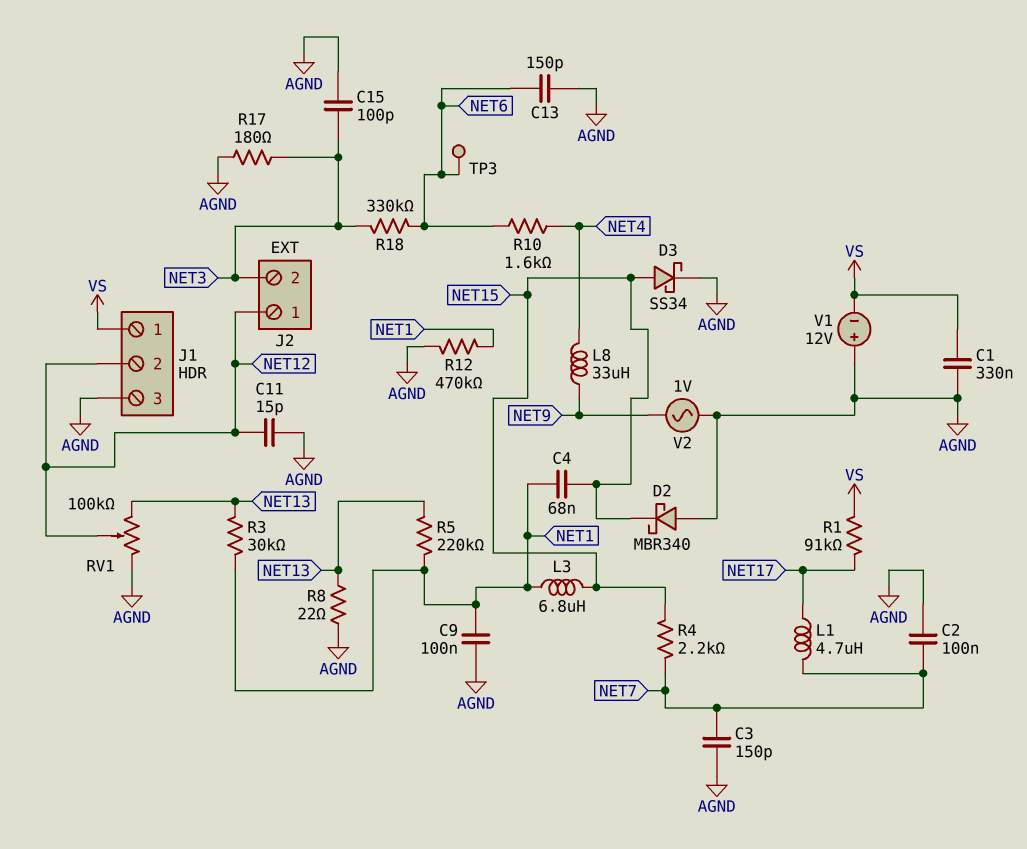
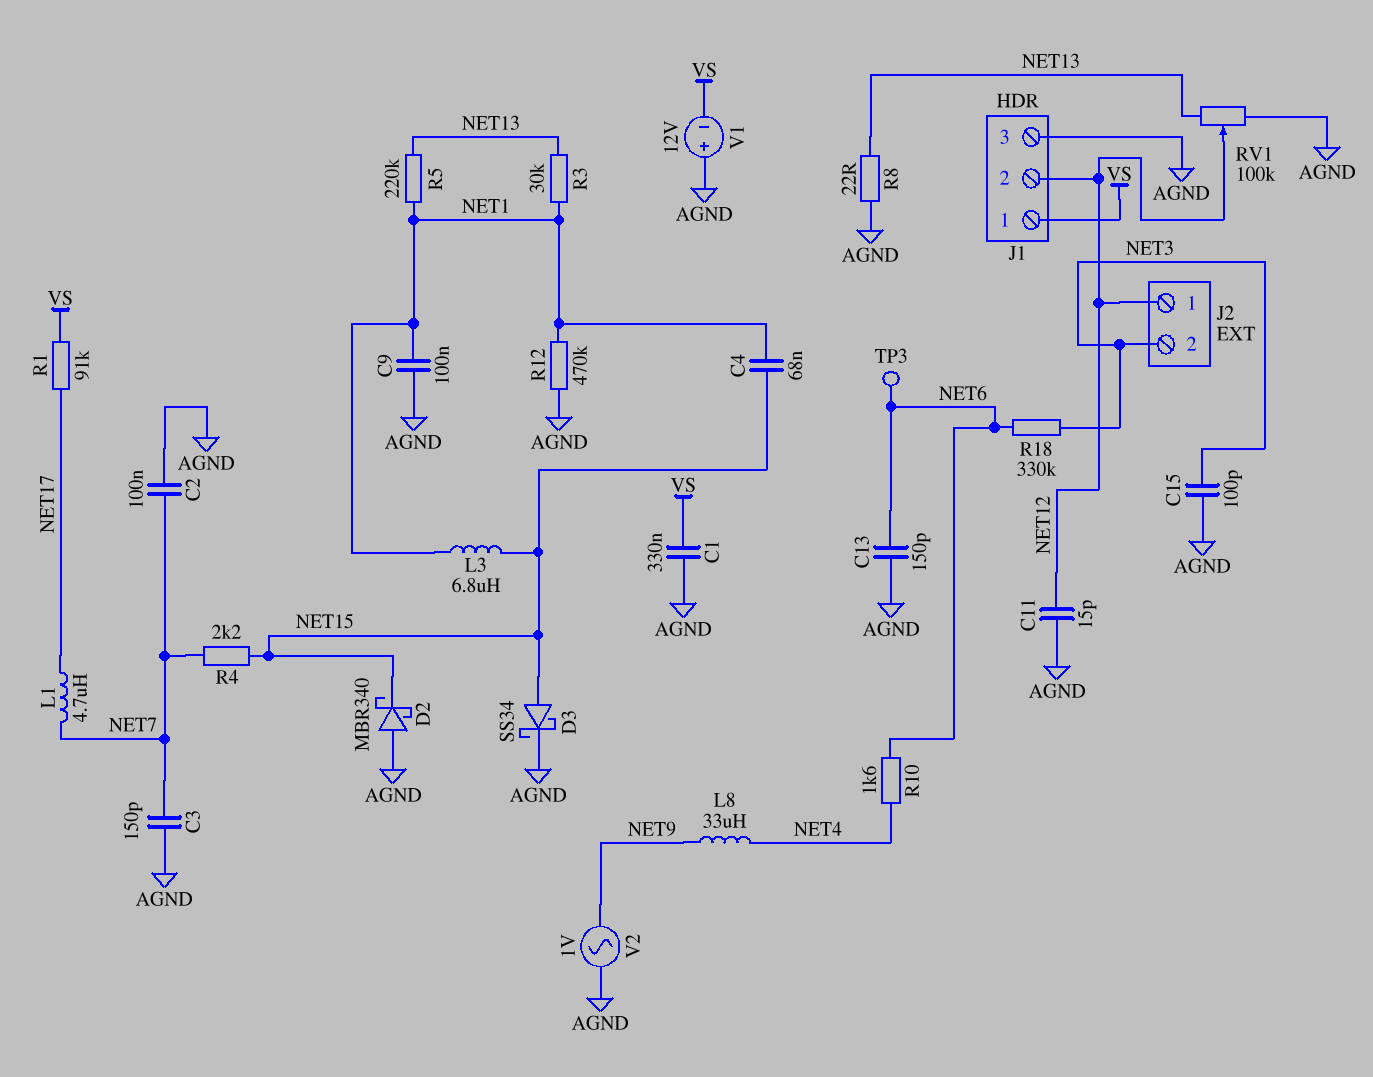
R17: 180 (AGND, NET3) -> none

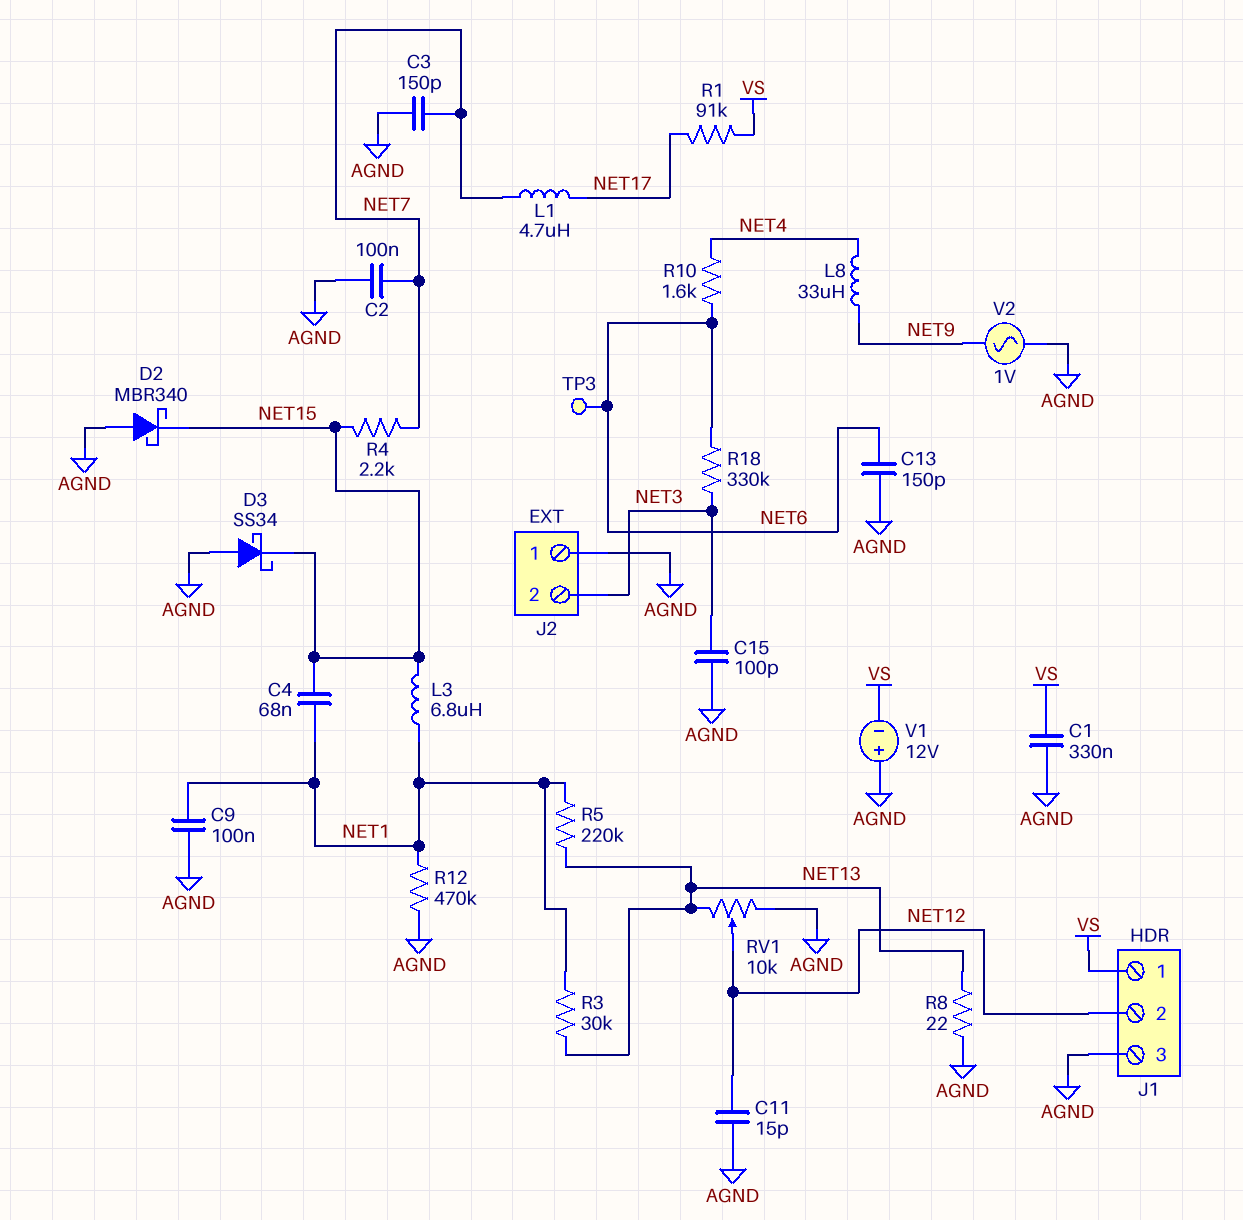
D3: schottky SS34 (A NET15, K AGND) -> schottky SS34 (A AGND, K NET15)
J2 pin 1: NET12 -> AGND
RV1: 100k (AGND, NET13, wiper NET12) -> 10k (AGND, NET13, wiper NET12)

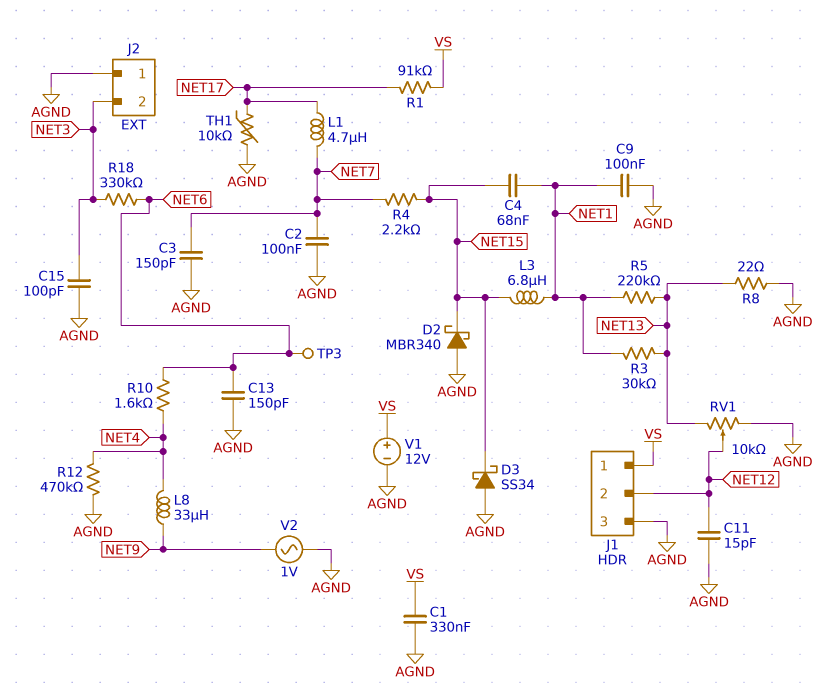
R12: 470k (AGND, NET1) -> 470k (AGND, NET4)
TH1: none -> 10k (AGND, NET17)
V1: 12V (plus AGND, minus VS) -> 12V (plus VS, minus AGND)

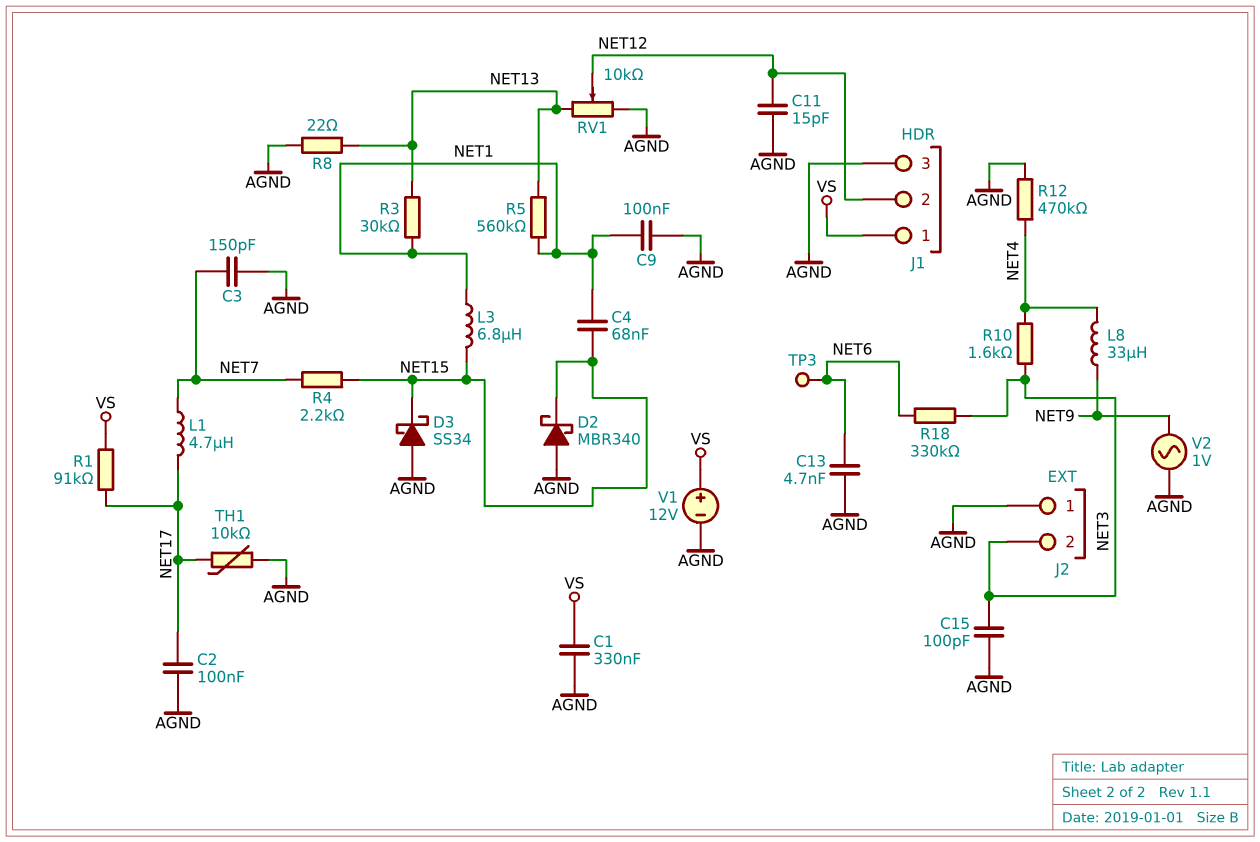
C2: 100nF (AGND, NET7) -> 100nF (AGND, NET17)
C13: 150pF (AGND, NET6) -> 4.7nF (AGND, NET6)
R5: 220k (NET1, NET13) -> 560k (NET1, NET13)
R10: 1.6k (NET4, NET6) -> 1.6k (NET3, NET4)

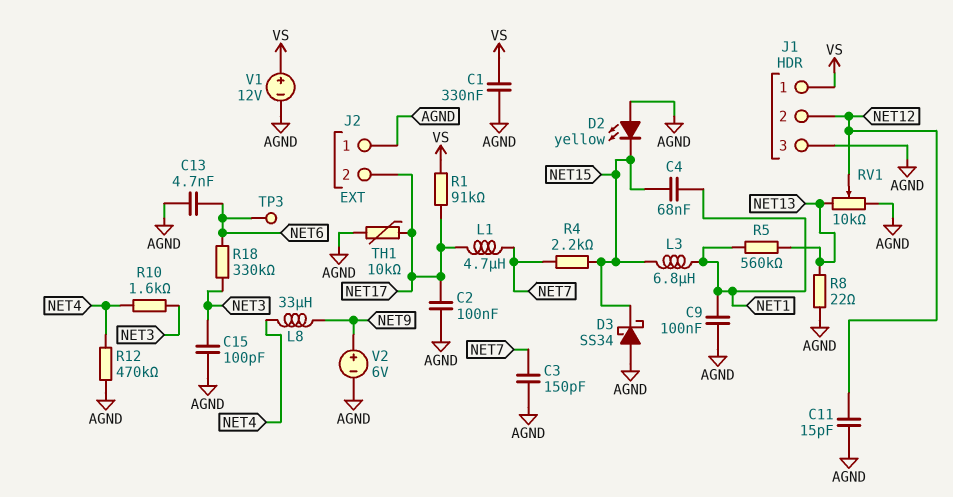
D2: schottky MBR340 (A AGND, K NET15) -> LED yellow (A AGND, K NET15)
J2 pin 2: NET3 -> NET17
R3: 30k (NET1, NET13) -> none
V2: AC 1V (AGND, NET9) -> 6V (plus NET9, minus AGND)

